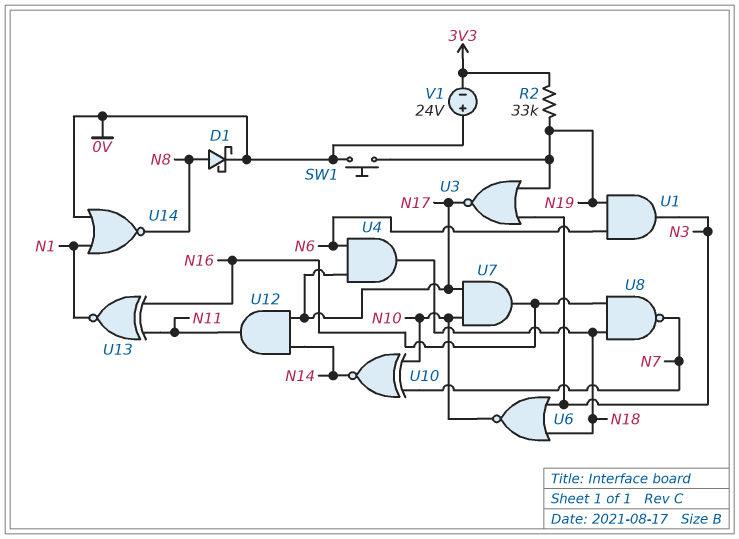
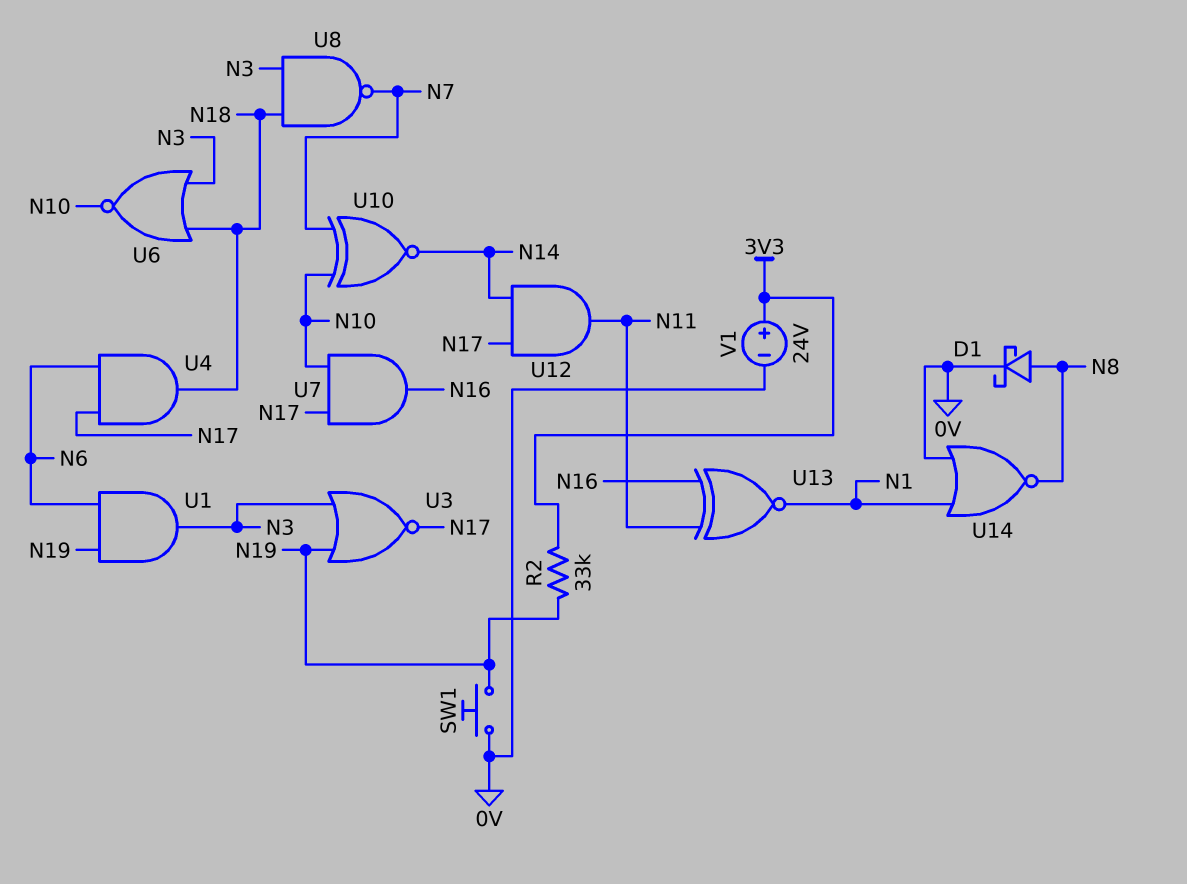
U8: NAND (in N16, in N18, out N7) -> NAND (in N3, in N18, out N7)
V1: 24V (plus 0V, minus 3V3) -> 24V (plus 3V3, minus 0V)

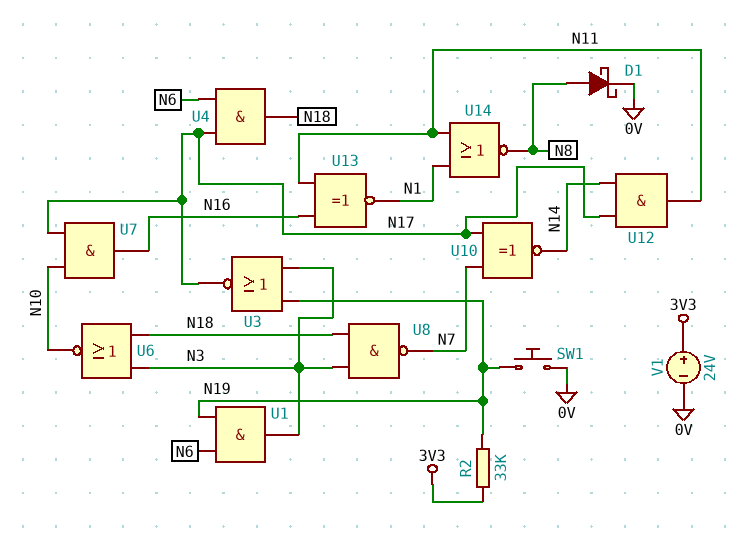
U10: XNOR (in N7, in N10, out N14) -> XNOR (in N7, in N17, out N14)
U14: NOR (in 0V, in N1, out N8) -> NOR (in N1, in N11, out N8)

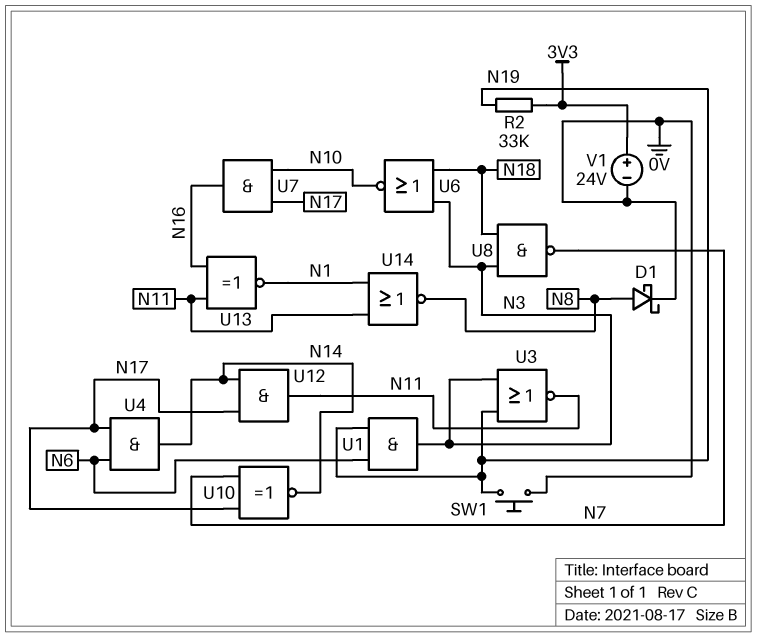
U3: NOR (in N3, in N19, out N17) -> NOR (in N3, in N19, out N11)
U4: AND (in N6, in N17, out N18) -> AND (in N6, in N17, out N14)

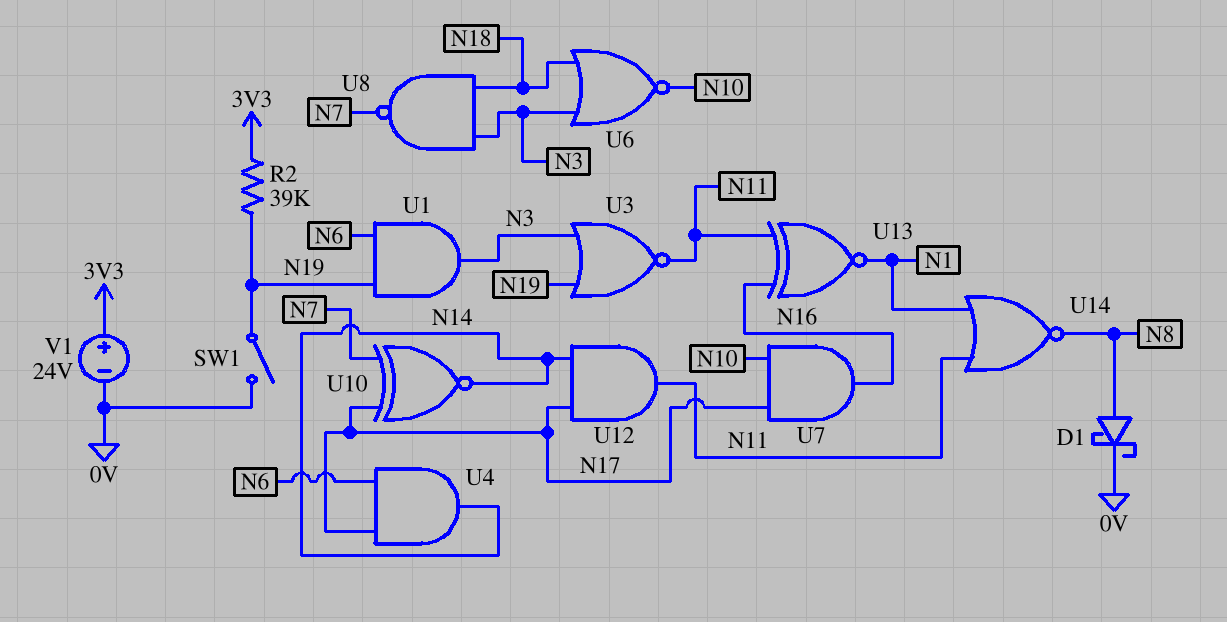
R2: 33k (3V3, N19) -> 39k (3V3, N19)
SW1: button (0V, N19) -> switch (0V, N19)

